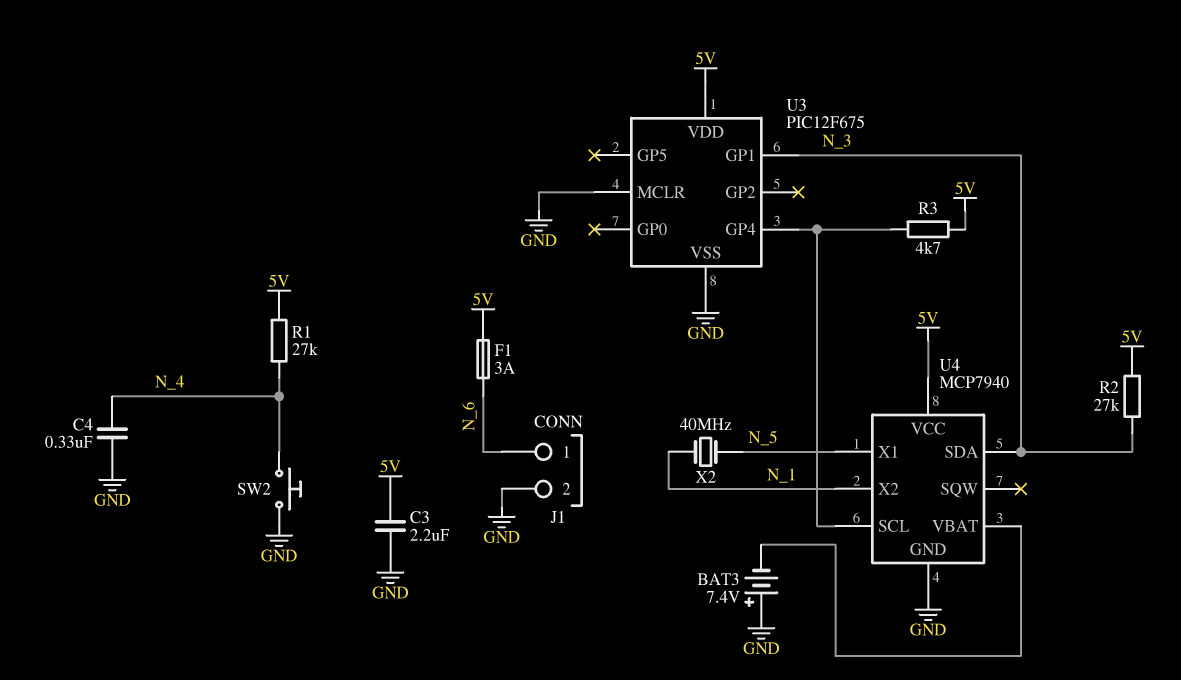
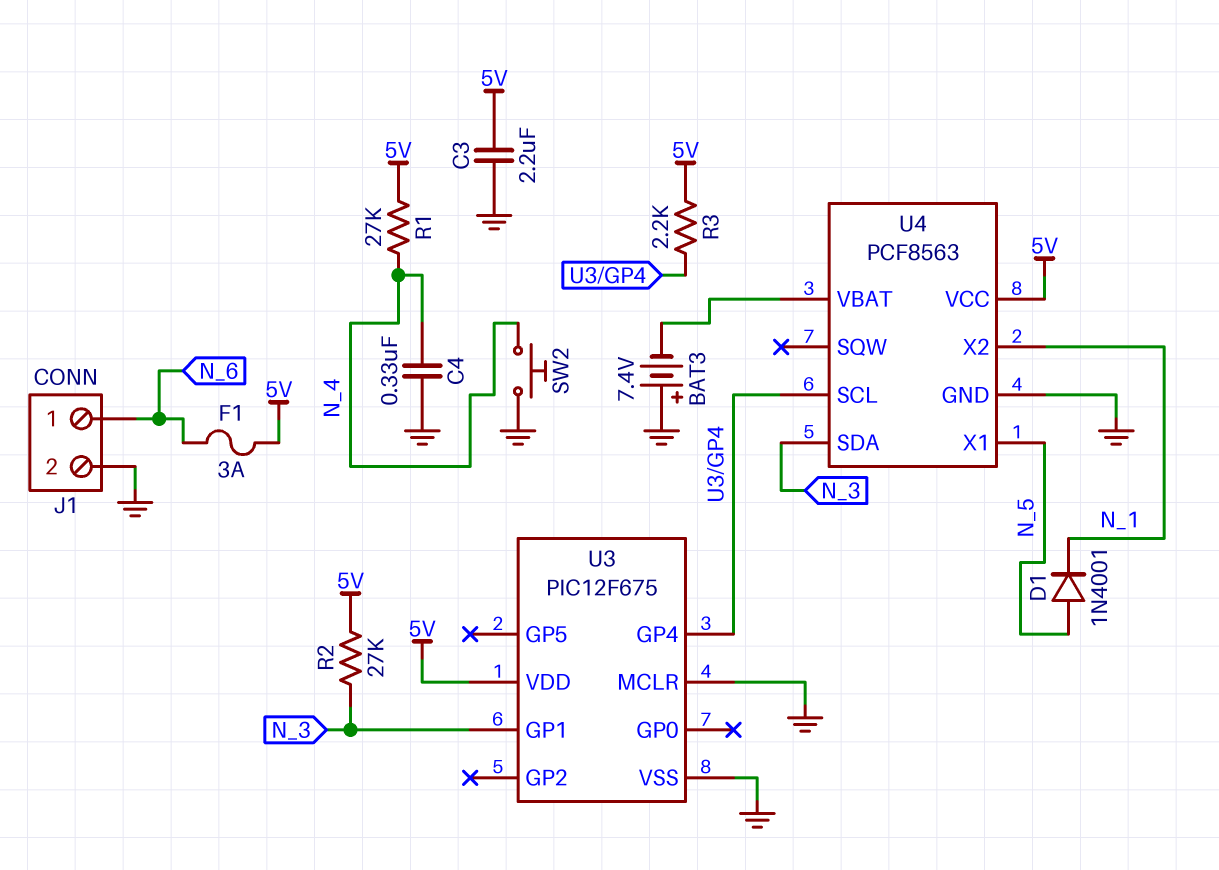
D1: none -> diode 1N4001 (A N_5, K N_1)
R3: 4.7k (5V, U3/GP4) -> 2.2k (5V, U3/GP4)
U4: MCP7940 -> PCF8563
X2: 40MHz (N_1, N_5) -> none

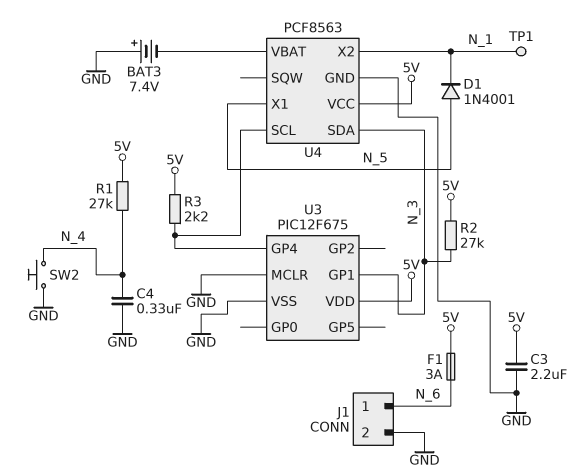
TP1: none -> test point (N_1)

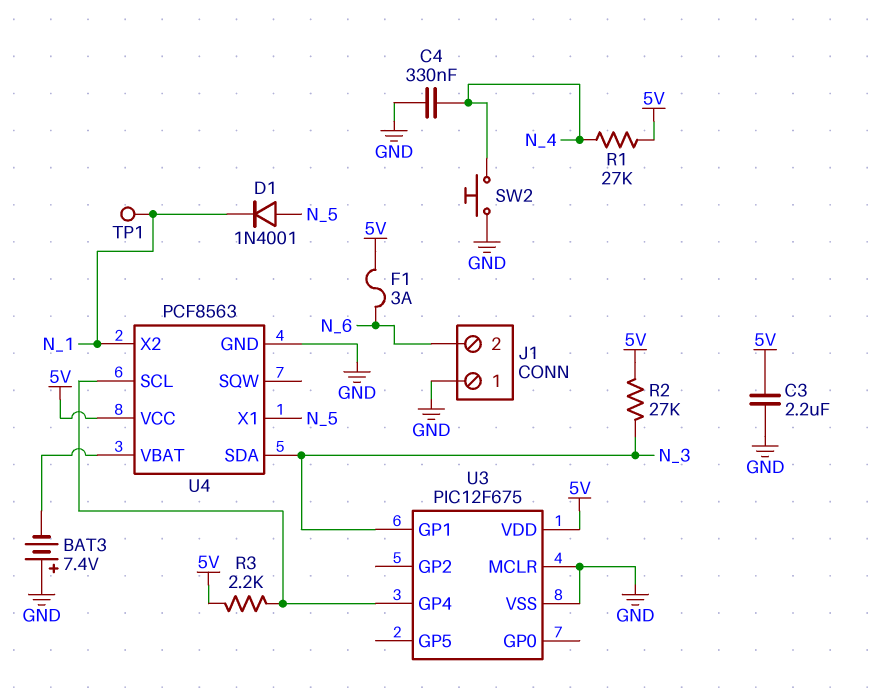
J1 pin 1: N_6 -> GND
J1 pin 2: GND -> N_6

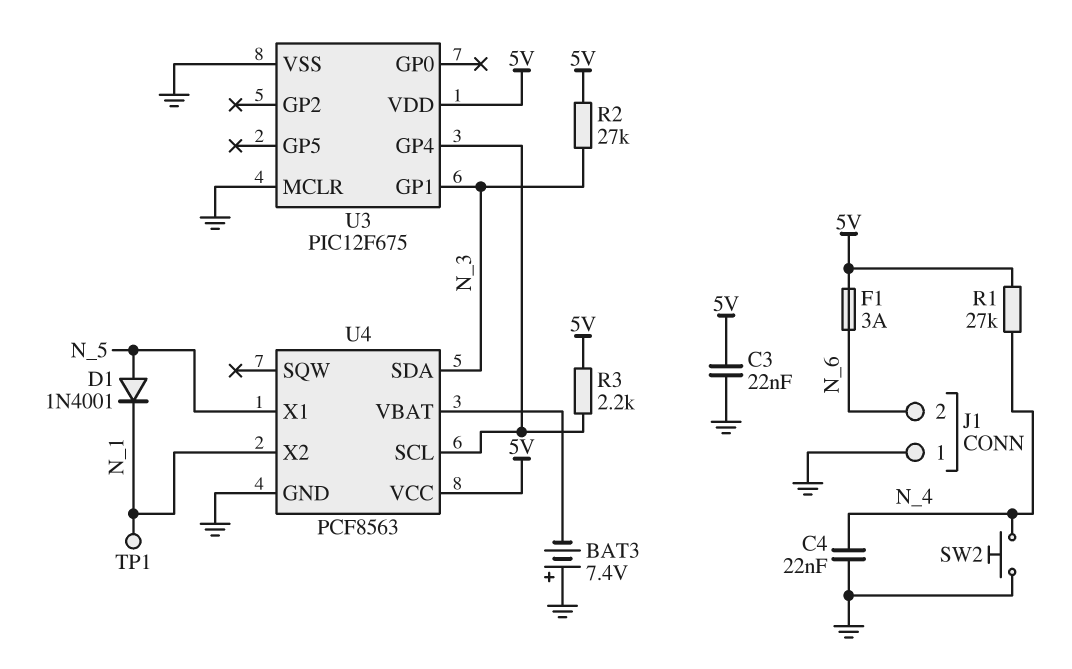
C3: 2.2uF (5V, GND) -> 22nF (5V, GND)
C4: 330nF (GND, N_4) -> 22nF (GND, N_4)

